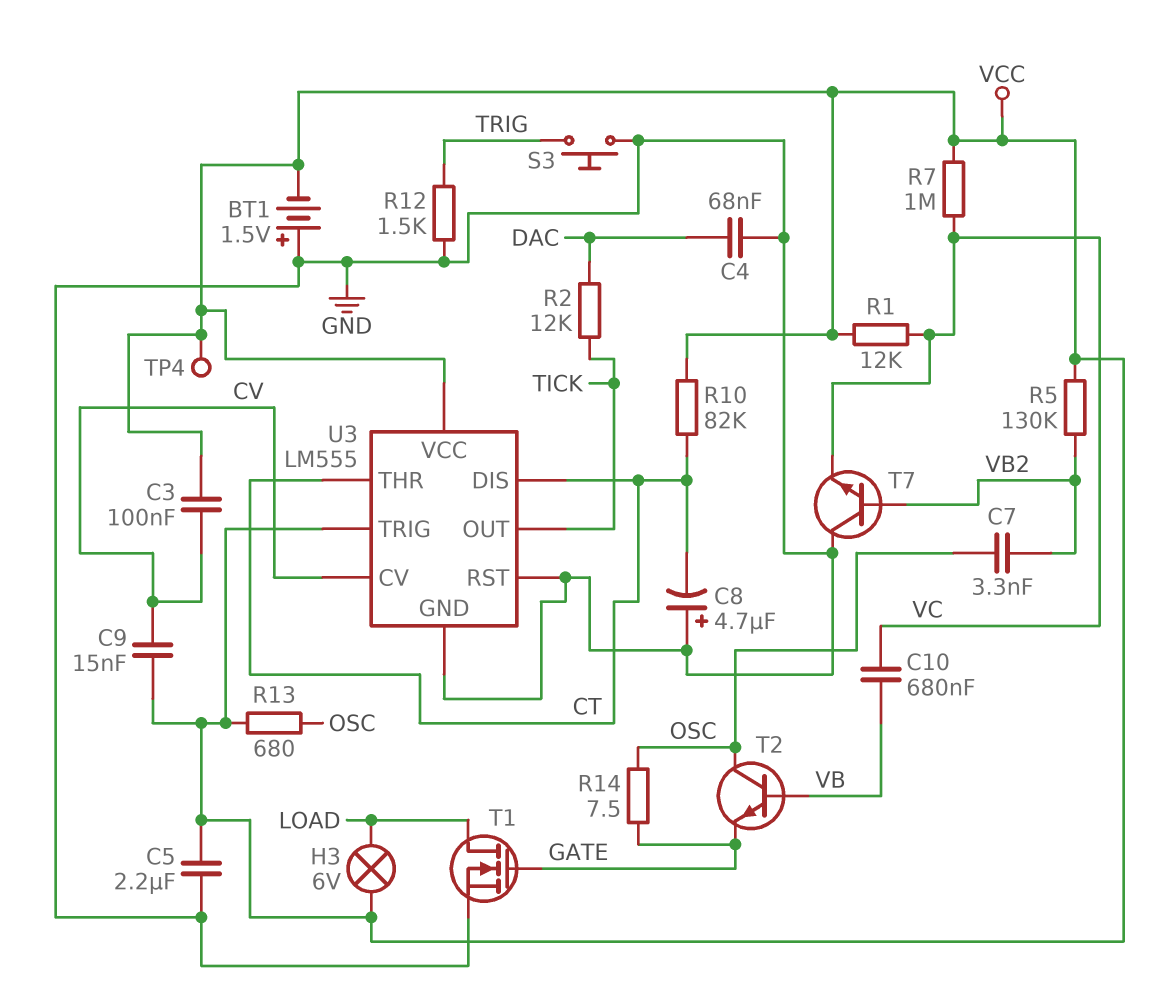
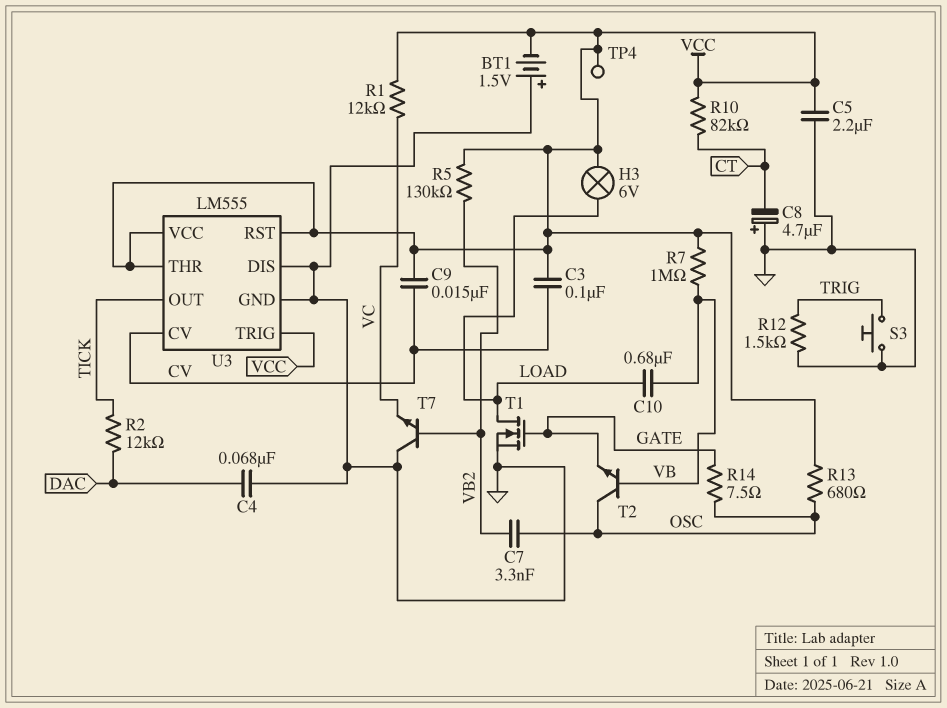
C10: 680nF (VB, VC) -> 680nF (LOAD, VB)
R7: 1M (VC, VCC) -> 1M (VB, VCC)
U3 pin DIS: CT -> GND
U3 pin RST: GND -> VCC
U3 pin THR: CT -> VCC

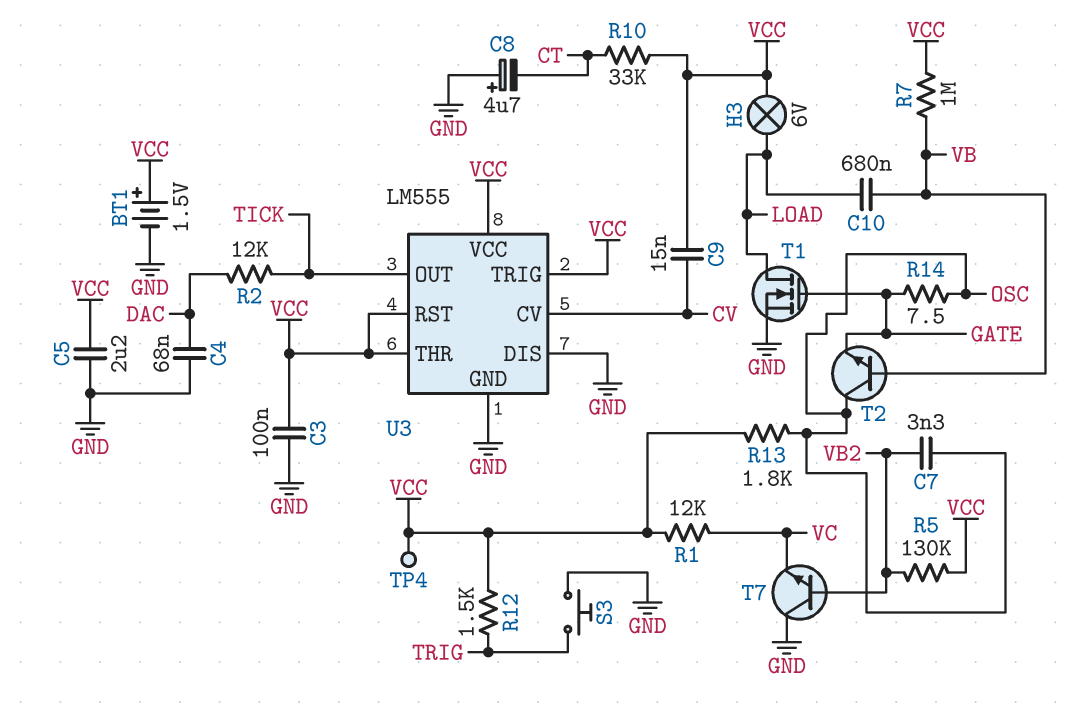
BT1: 1.5V (plus GND, minus VCC) -> 1.5V (plus VCC, minus GND)
C3: 100nF (CV, VCC) -> 100nF (GND, VCC)
R10: 82k (CT, VCC) -> 33k (CT, VCC)
R12: 1.5k (GND, TRIG) -> 1.5k (TRIG, VCC)
R13: 680 (OSC, VCC) -> 1.8k (OSC, VCC)

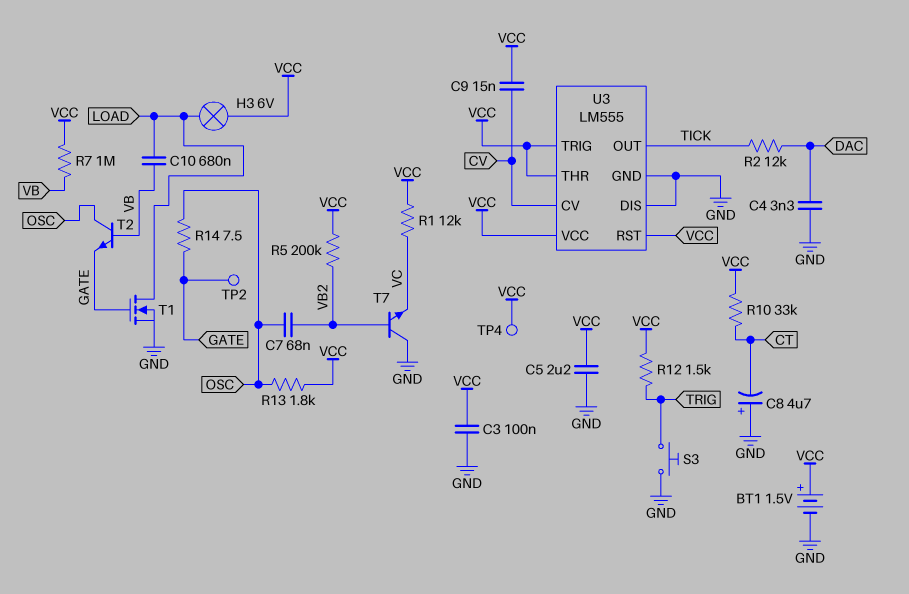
C4: 68nF (DAC, GND) -> 3.3nF (DAC, GND)
C7: 3.3nF (OSC, VB2) -> 68nF (OSC, VB2)
R5: 130k (VB2, VCC) -> 200k (VB2, VCC)
TP2: none -> test point (GATE)

